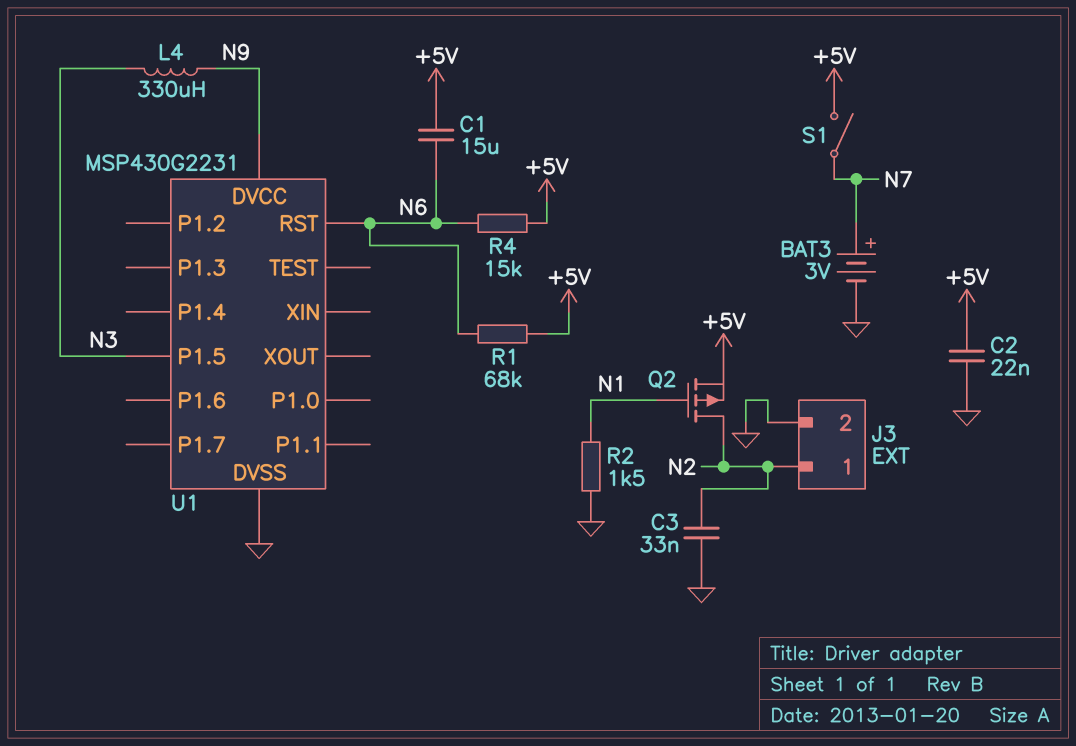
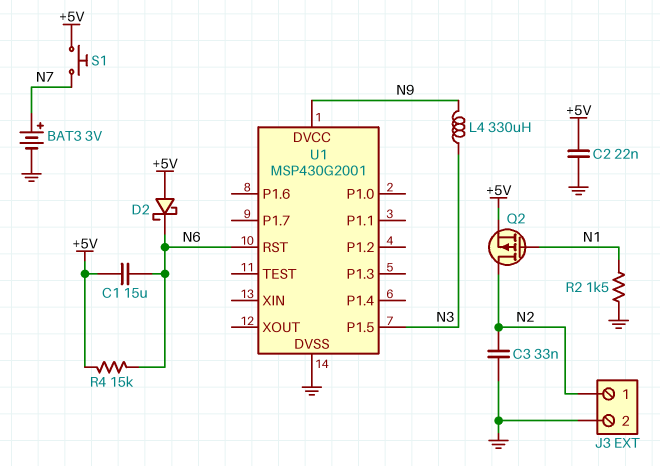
D2: none -> schottky (A +5V, K N6)
R1: 68k (+5V, N6) -> none
S1: switch (+5V, N7) -> button (+5V, N7)
U1: MSP430G2231 -> MSP430G2001

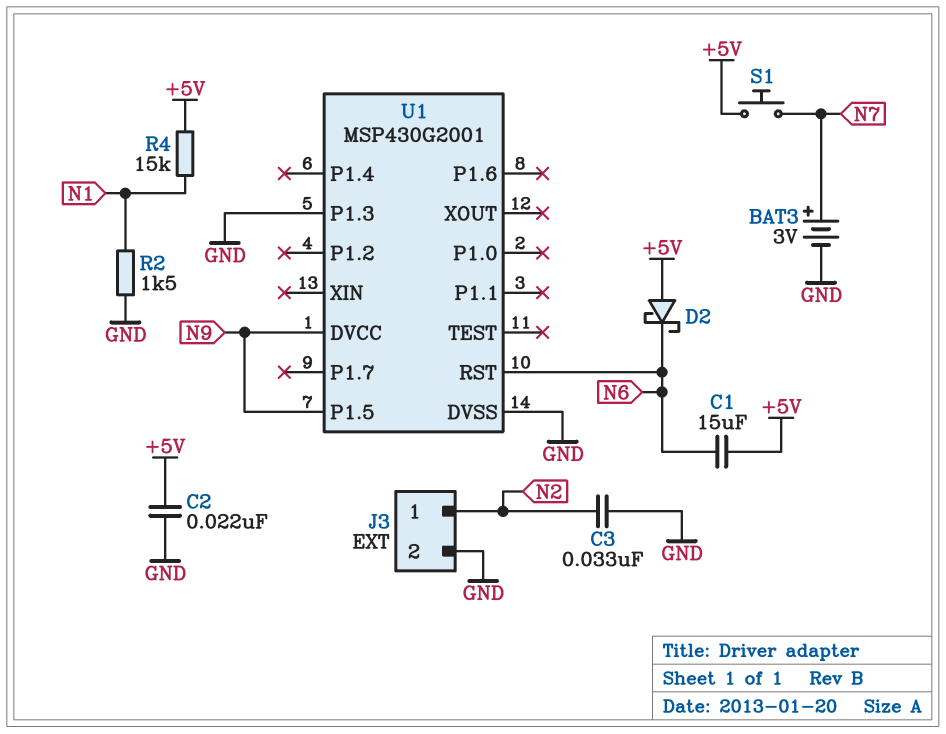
L4: 330uH (N3, N9) -> none
Q2: PMOS (G N1, D N2, S +5V) -> none
R4: 15k (+5V, N6) -> 15k (+5V, N1)
U1 pin P1.3: none -> GND
U1 pin P1.5: N3 -> N9

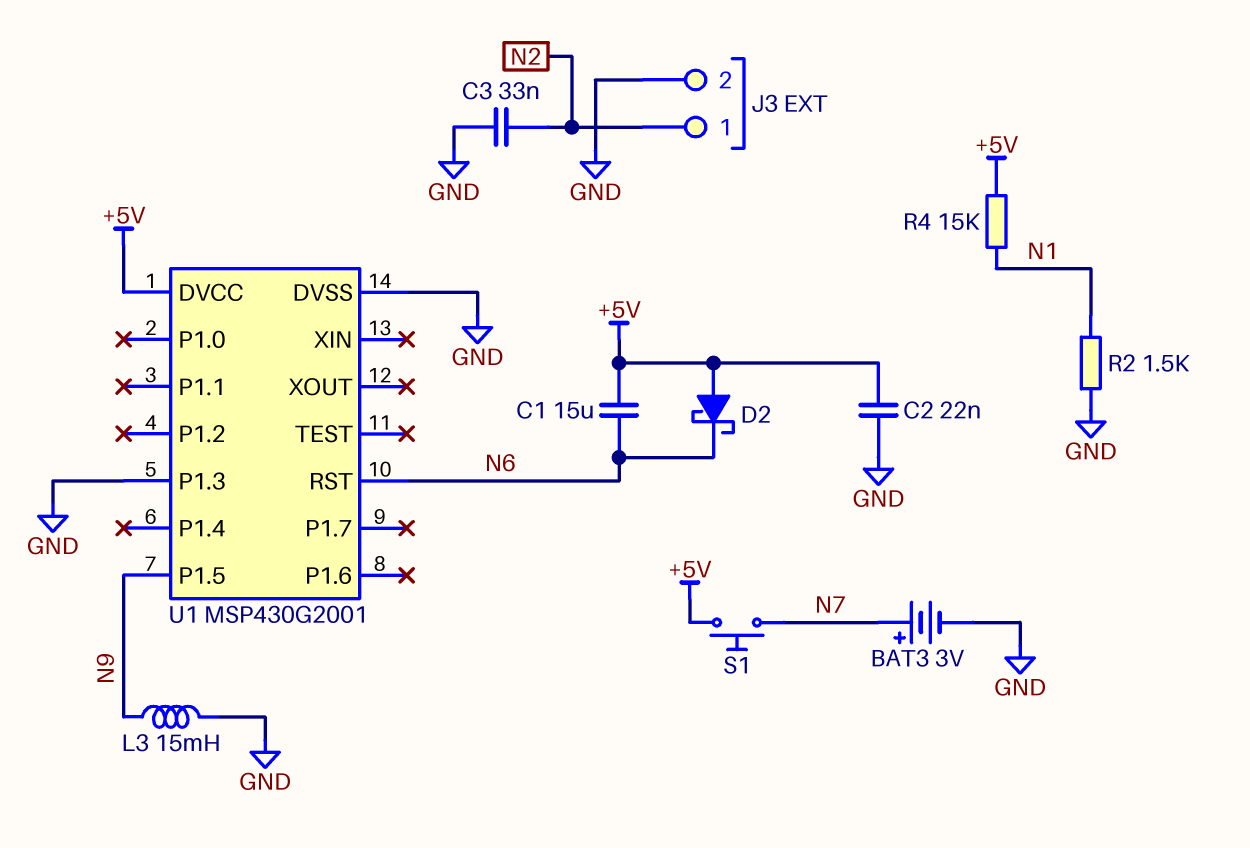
L3: none -> 15mH (GND, N9)
U1 pin DVCC: N9 -> +5V

